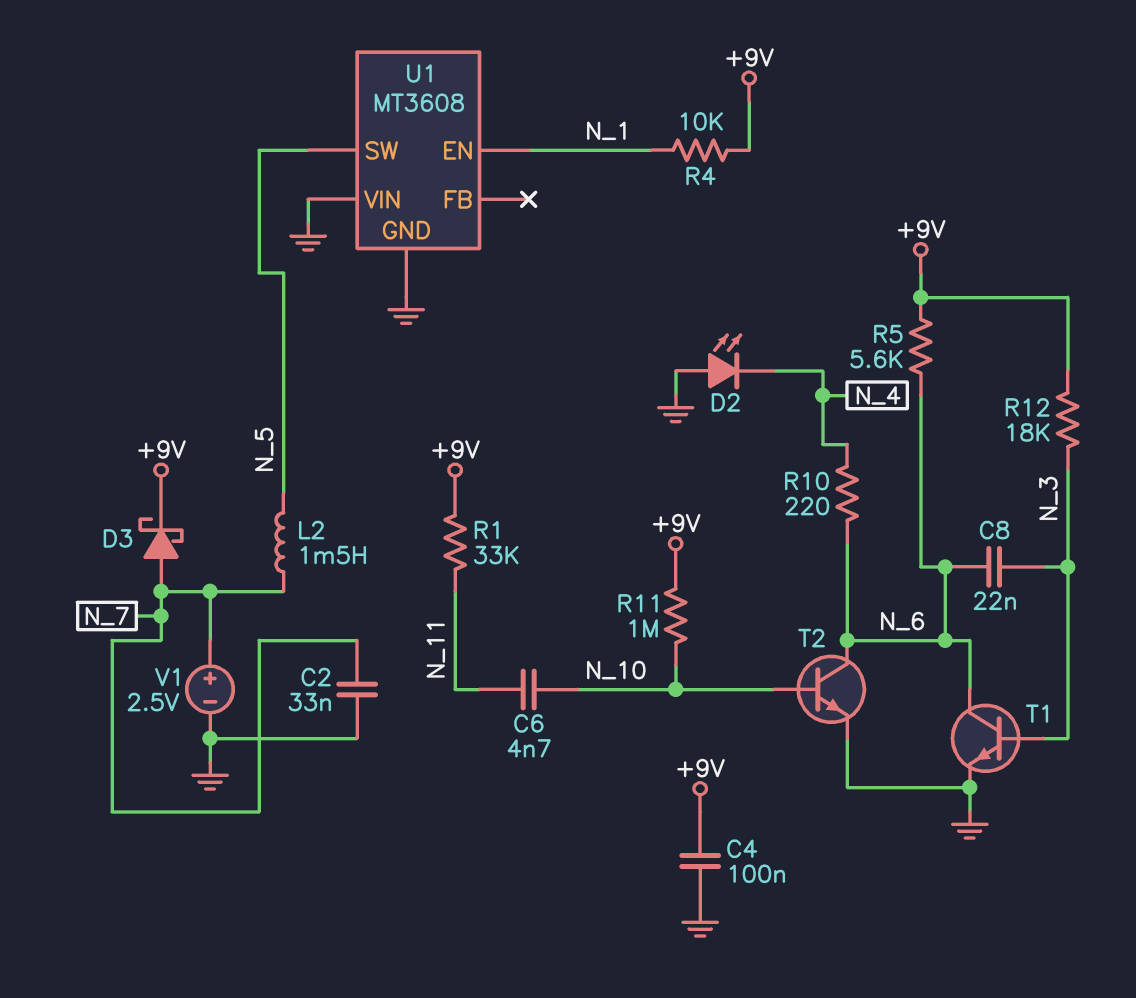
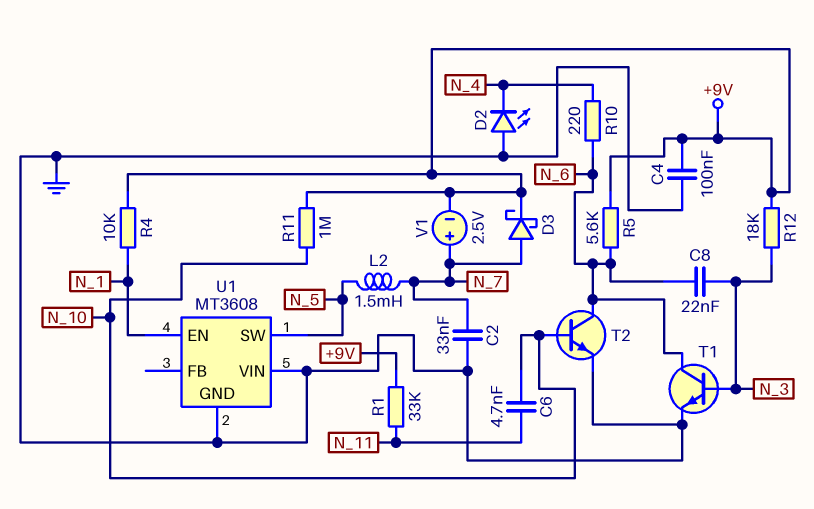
V1: 2.5V (plus N_7, minus GND) -> 2.5V (plus N_7, minus +9V)

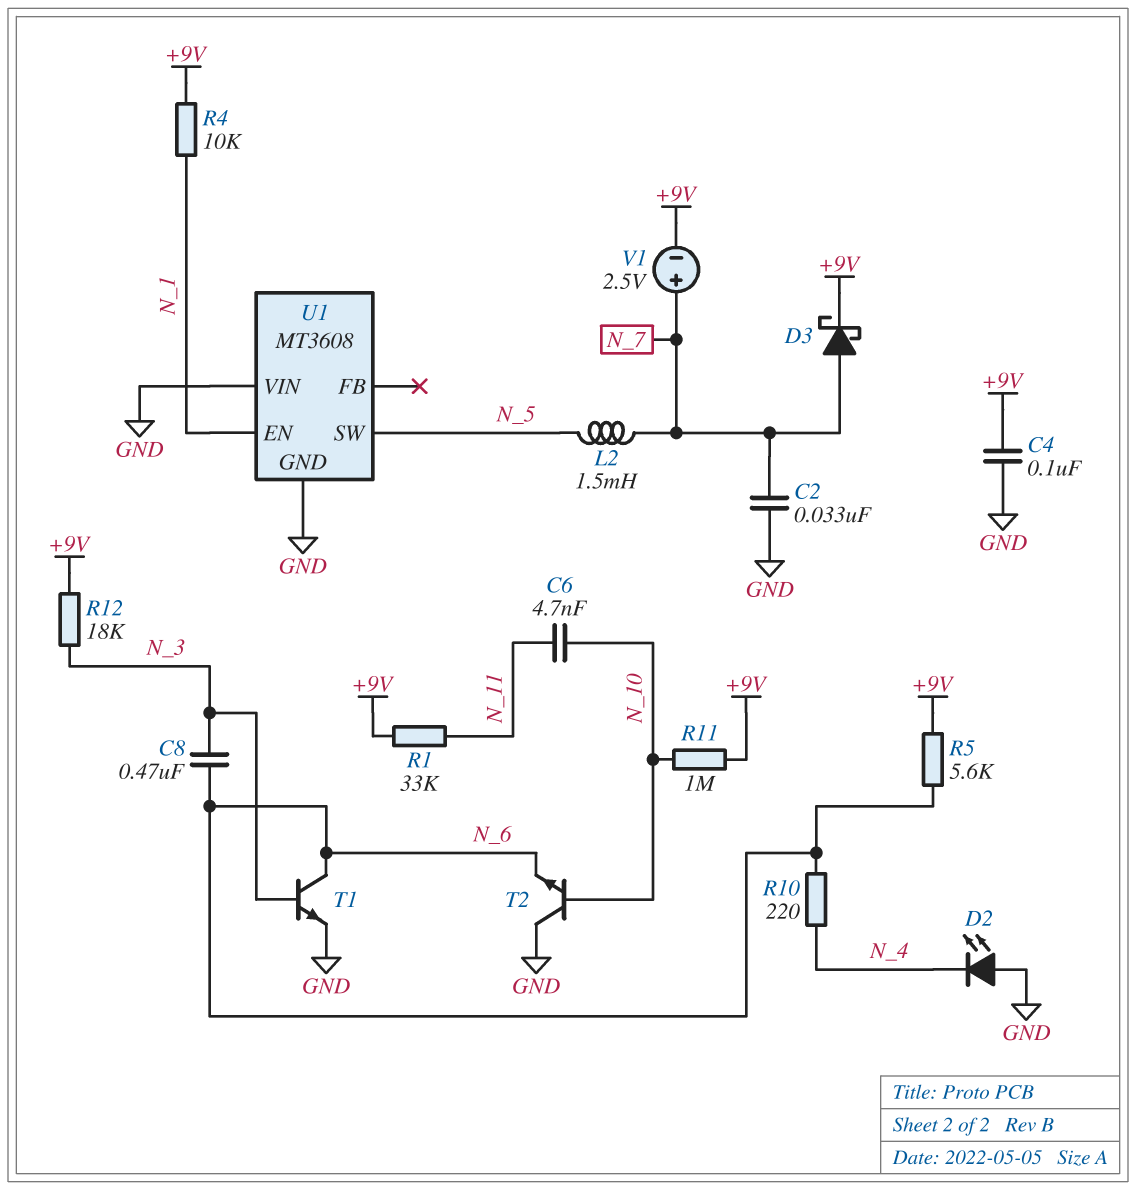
C8: 22nF (N_3, N_6) -> 470nF (N_3, N_6)
T2: NPN (B N_10, C N_6, E GND) -> NPN (B N_10, C GND, E N_6)

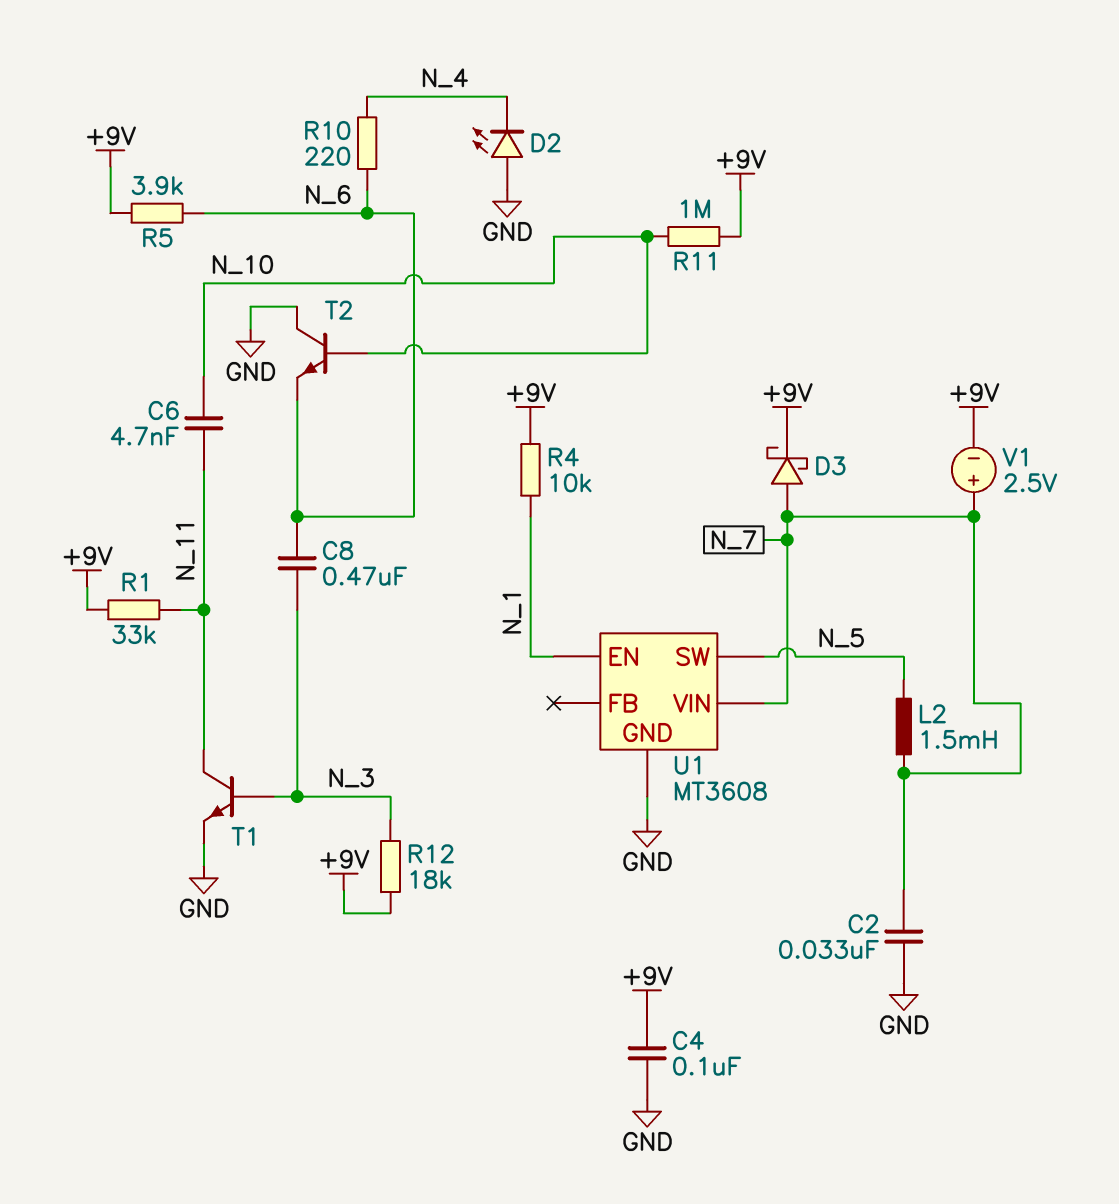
R5: 5.6k (+9V, N_6) -> 3.9k (+9V, N_6)
T1: NPN (B N_3, C N_6, E GND) -> NPN (B N_3, C N_11, E GND)
U1 pin VIN: GND -> N_7

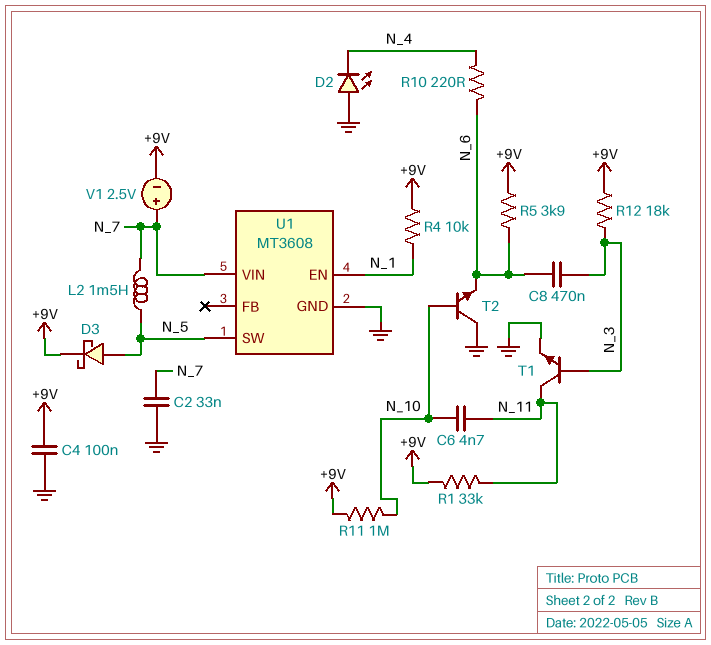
D3: schottky (A N_7, K +9V) -> schottky (A N_5, K +9V)

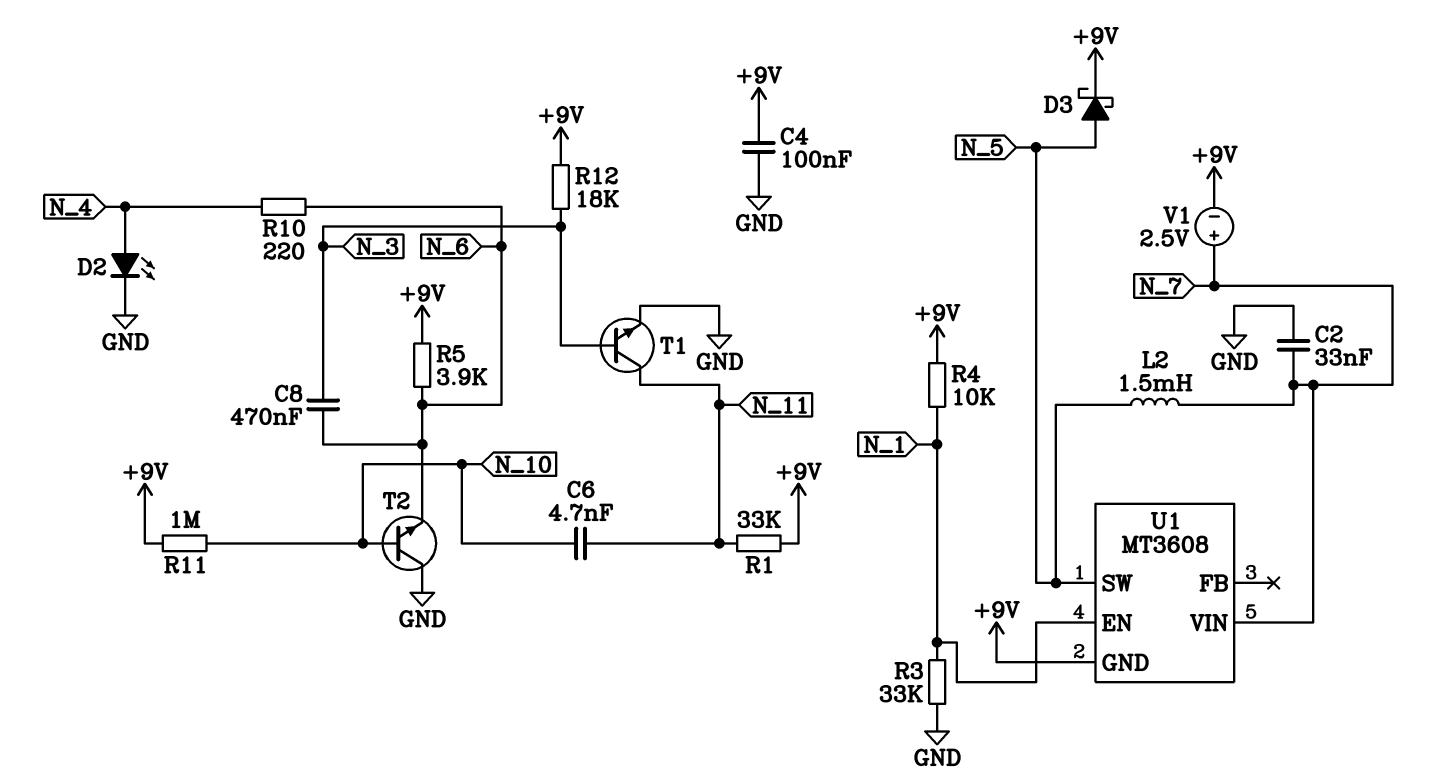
D2: LED (A GND, K N_4) -> LED (A N_4, K GND)
R3: none -> 33k (GND, N_1)
U1 pin GND: GND -> +9V

